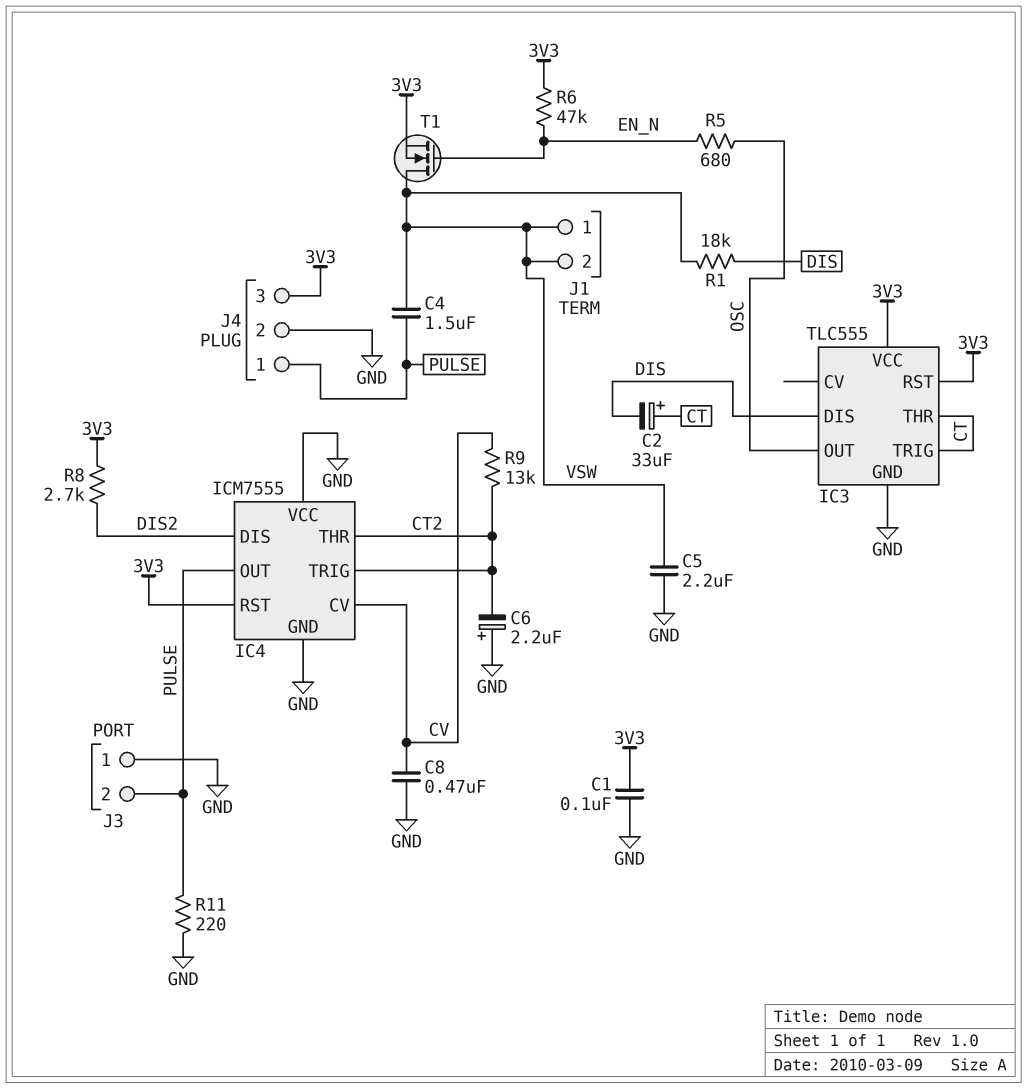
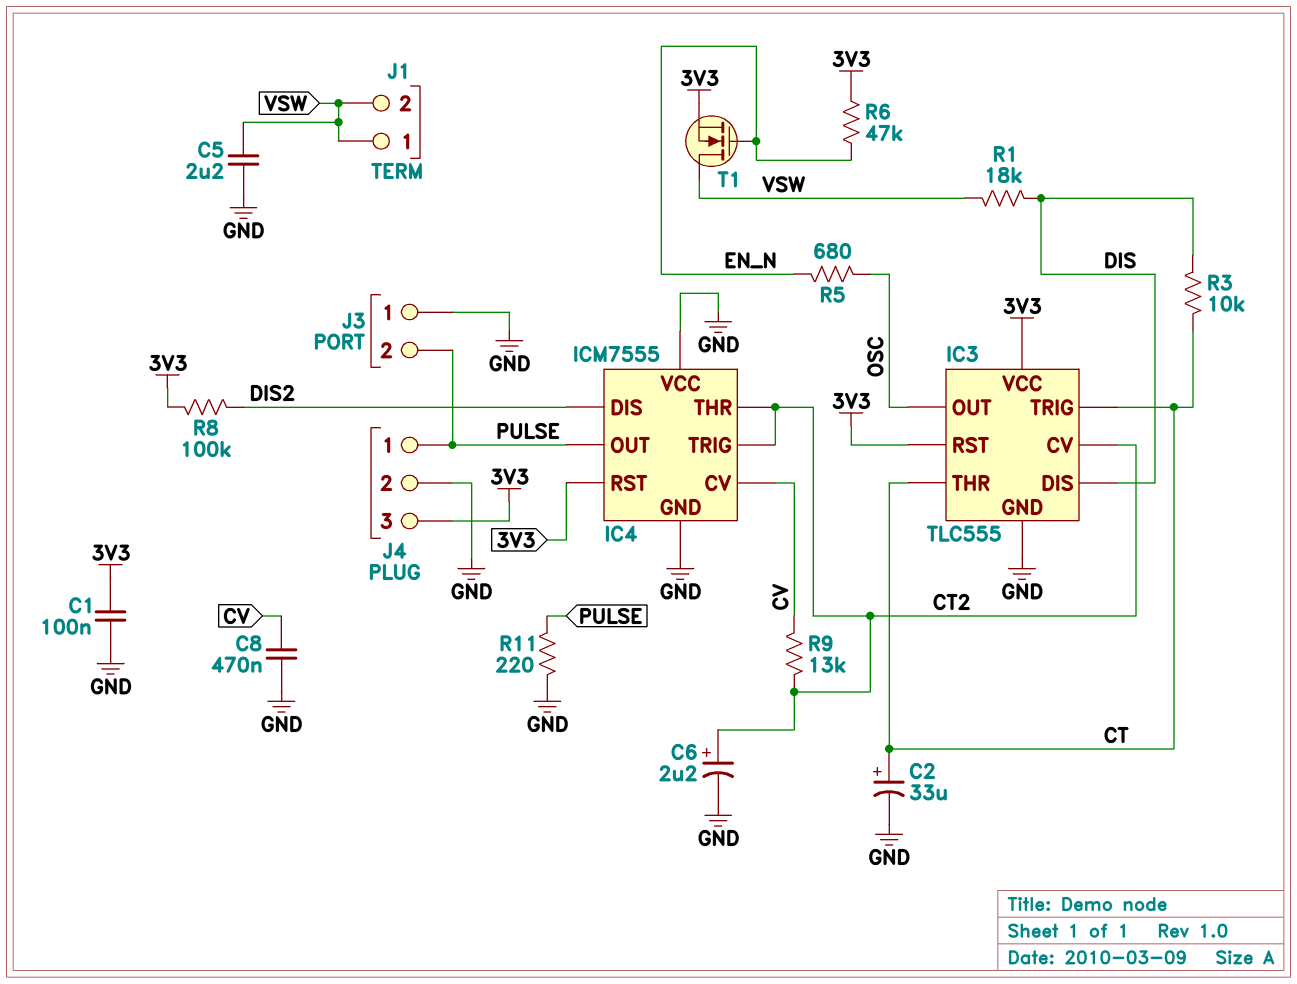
C2: 33uF (plus CT, minus DIS) -> 33uF (plus CT, minus GND)
C4: 1.5uF (PULSE, VSW) -> none
C6: 2.2uF (plus GND, minus CT2) -> 2.2uF (plus CT2, minus GND)
IC3 pin CV: none -> CT2
R3: none -> 10k (CT, DIS)
R8: 2.7k (3V3, DIS2) -> 100k (3V3, DIS2)

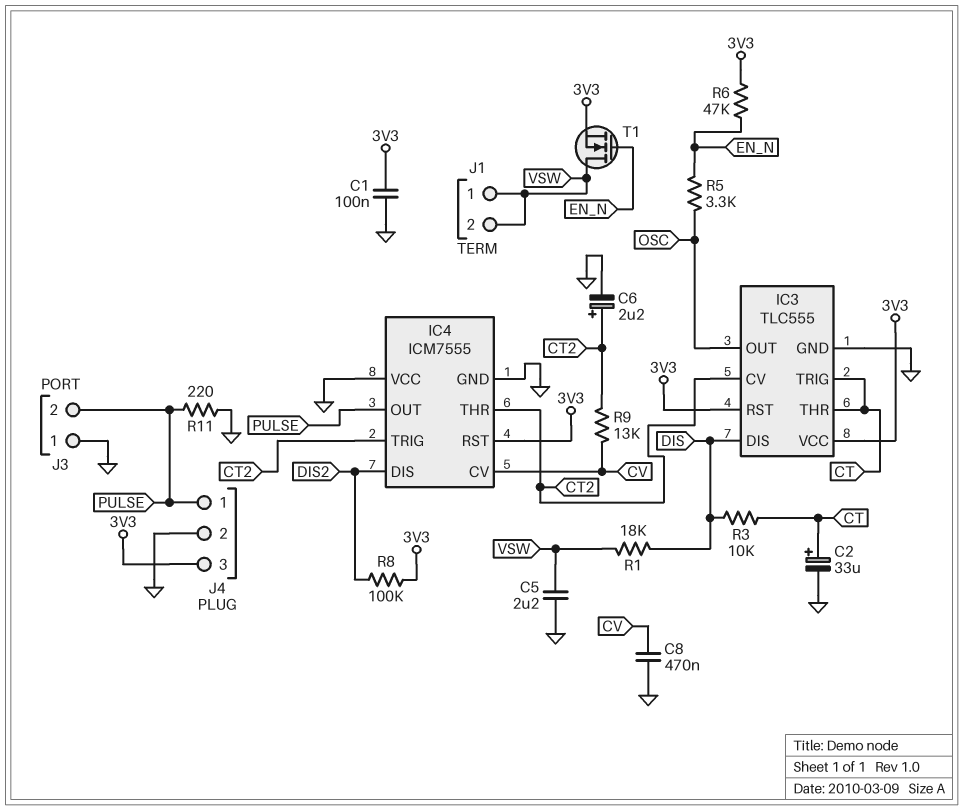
R5: 680 (EN_N, OSC) -> 3.3k (EN_N, OSC)

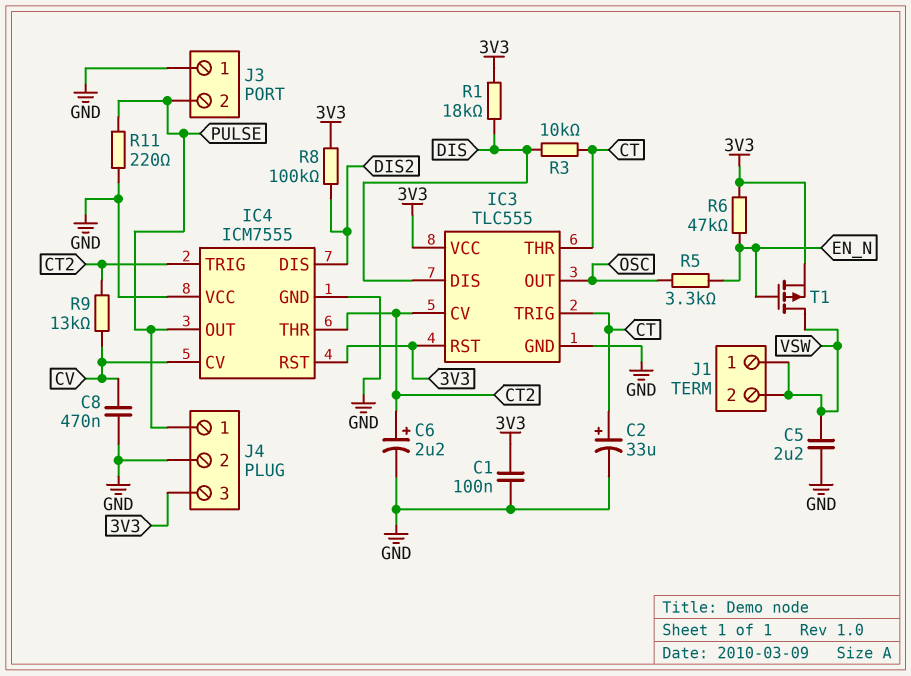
R1: 18k (DIS, VSW) -> 18k (3V3, DIS)
T1: NMOS (G EN_N, D VSW, S 3V3) -> PMOS (G EN_N, D VSW, S 3V3)

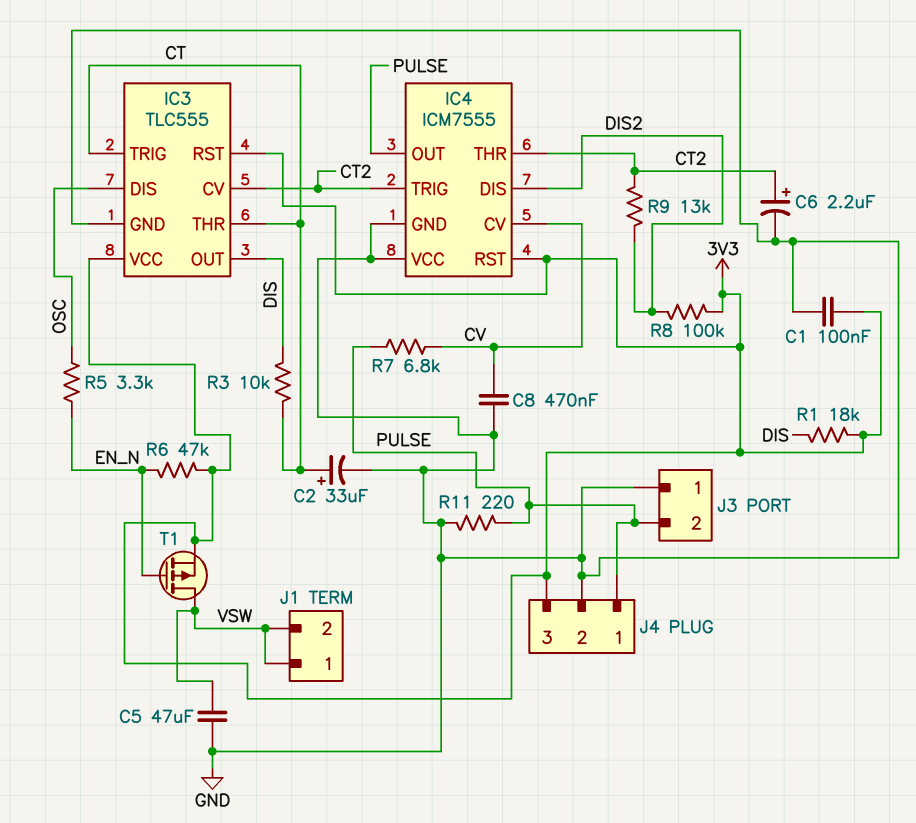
C5: 2.2uF (GND, VSW) -> 47uF (GND, VSW)
IC3 pin DIS: DIS -> OSC
IC3 pin OUT: OSC -> DIS
R7: none -> 6.8k (CV, PULSE)
R9: 13k (CT2, CV) -> 13k (CT2, DIS2)

